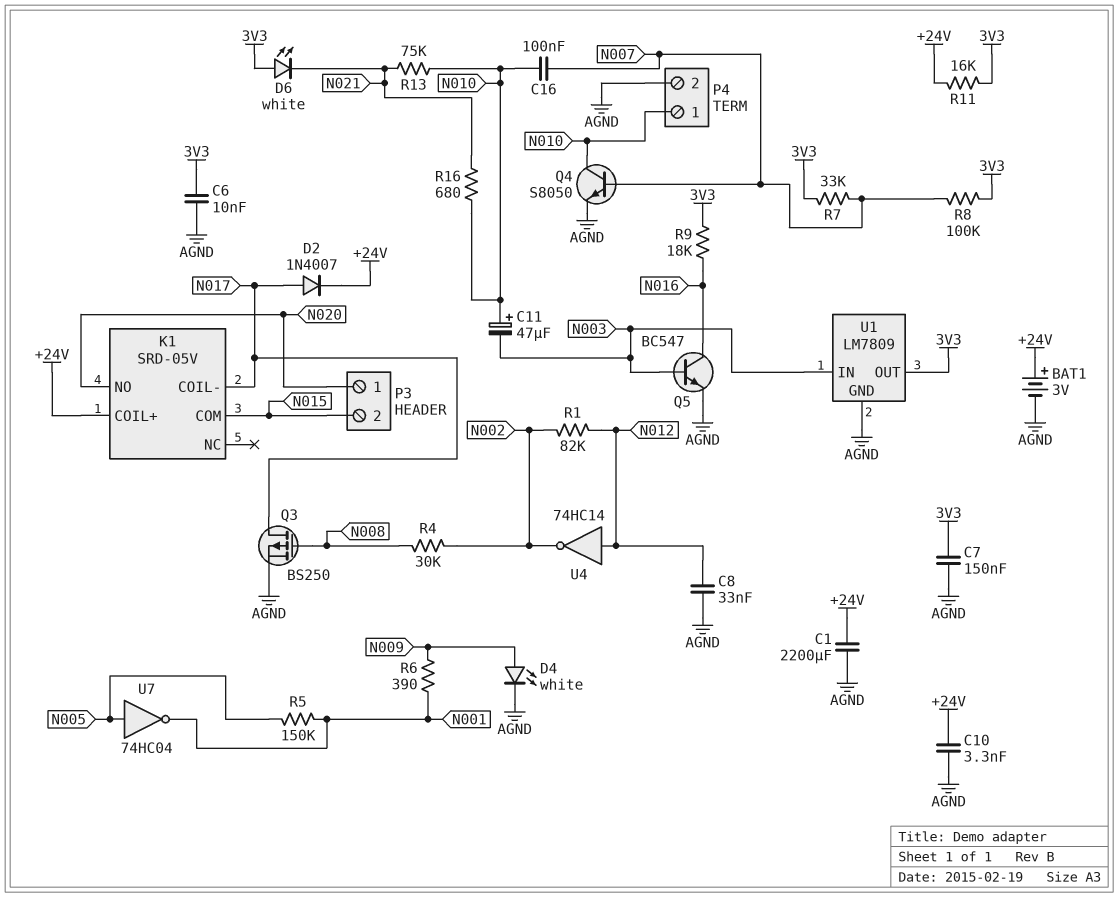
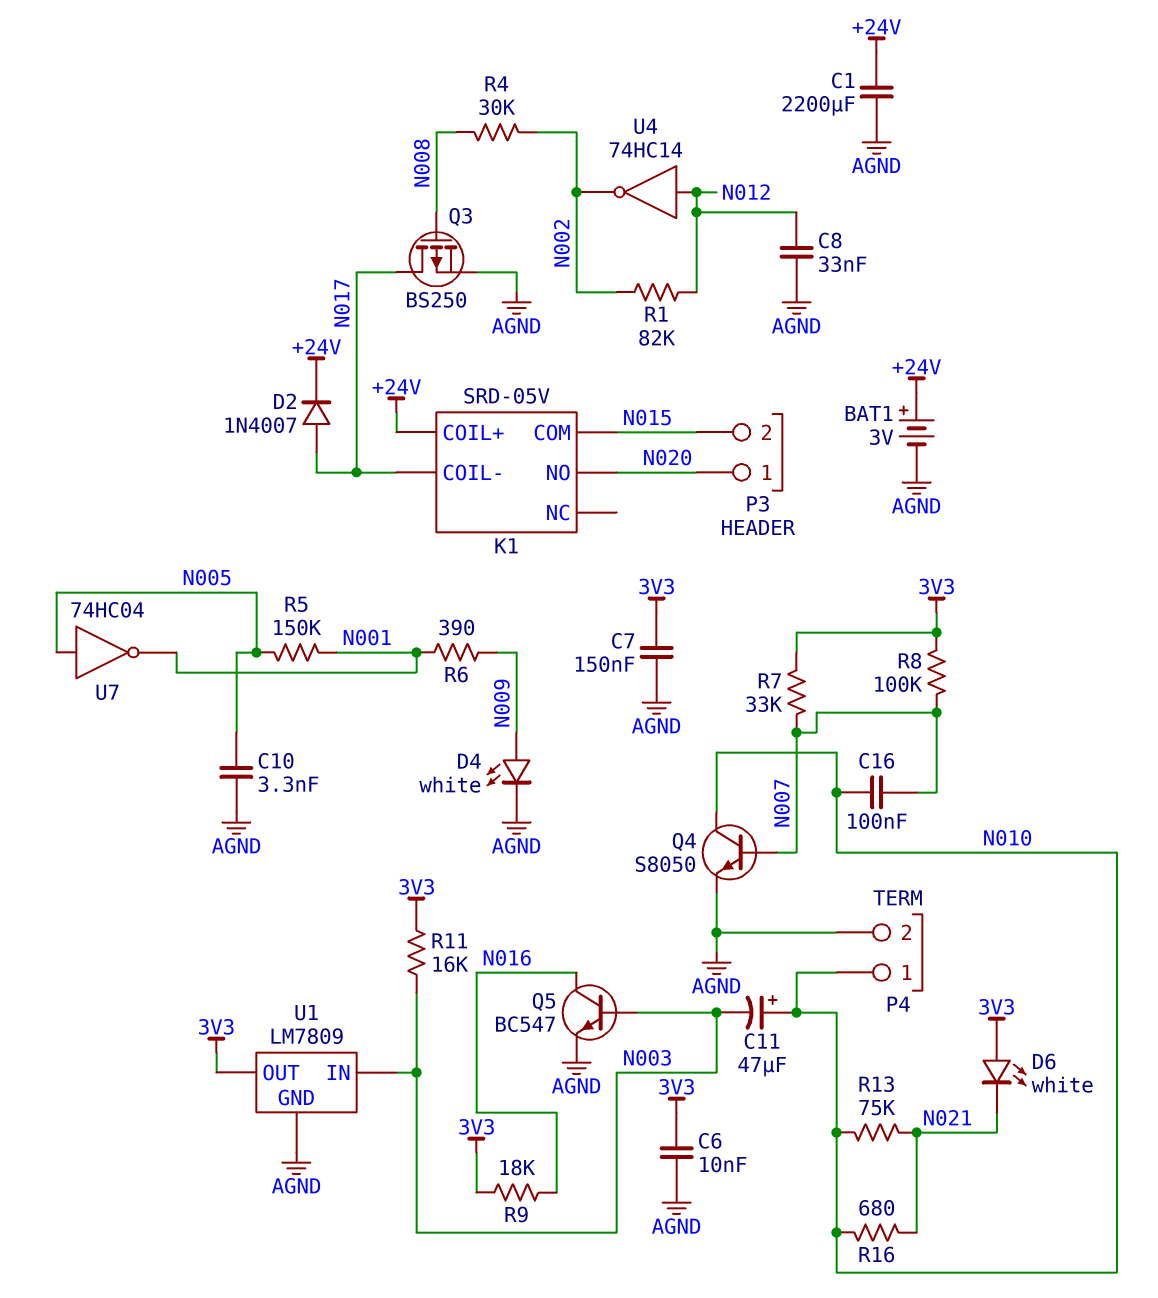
C10: 3.3nF (+24V, AGND) -> 3.3nF (AGND, N005)
R11: 16k (+24V, 3V3) -> 16k (3V3, N003)

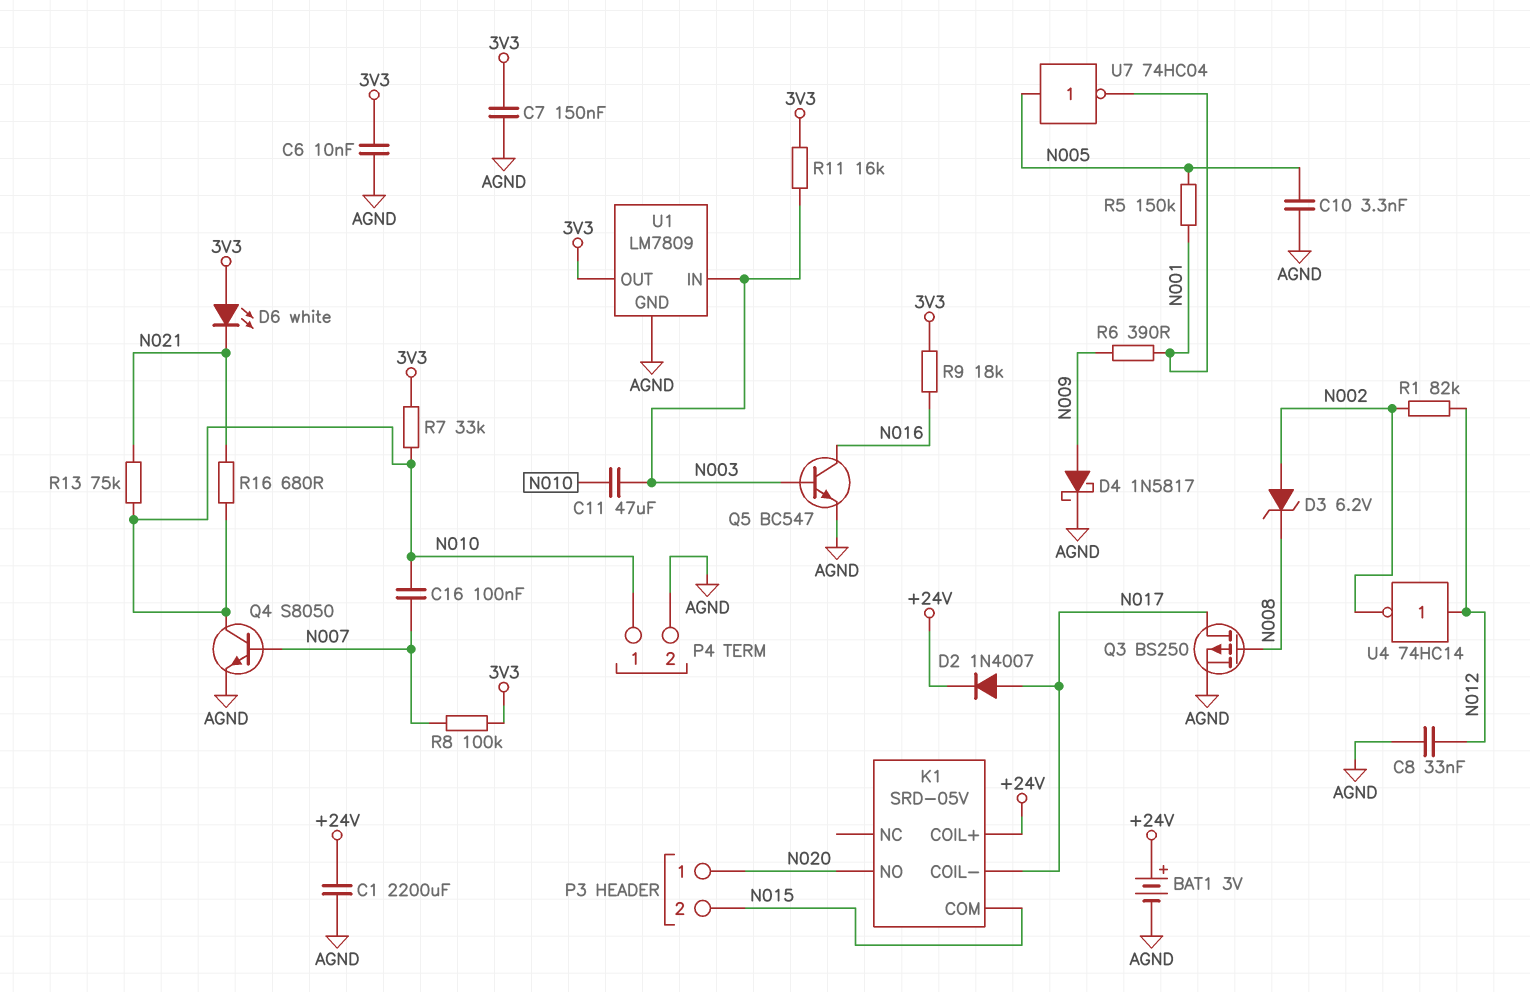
C11: 47uF (plus N010, minus N003) -> 47uF (N003, N010)
D3: none -> zener 6.2V (A N002, K N008)
D4: LED white (A N009, K AGND) -> schottky 1N5817 (A N009, K AGND)
R4: 30k (N002, N008) -> none
R7: 33k (3V3, N007) -> 33k (3V3, N010)

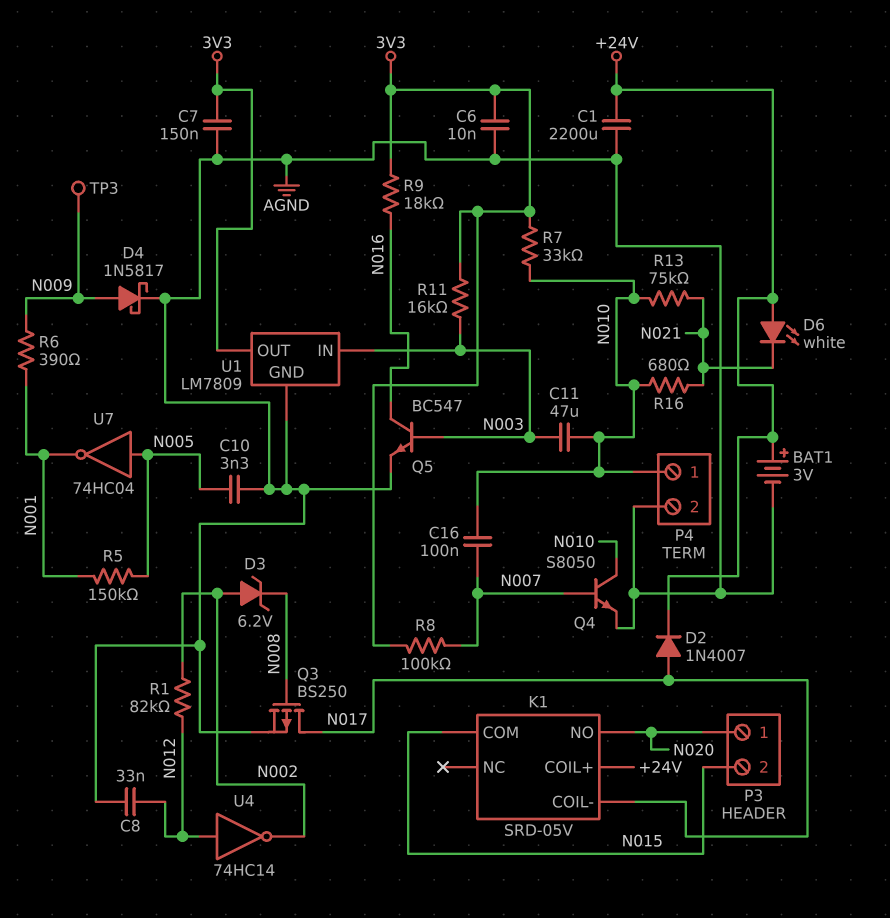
D6: LED white (A 3V3, K N021) -> LED white (A +24V, K N021)
TP3: none -> test point (N009)

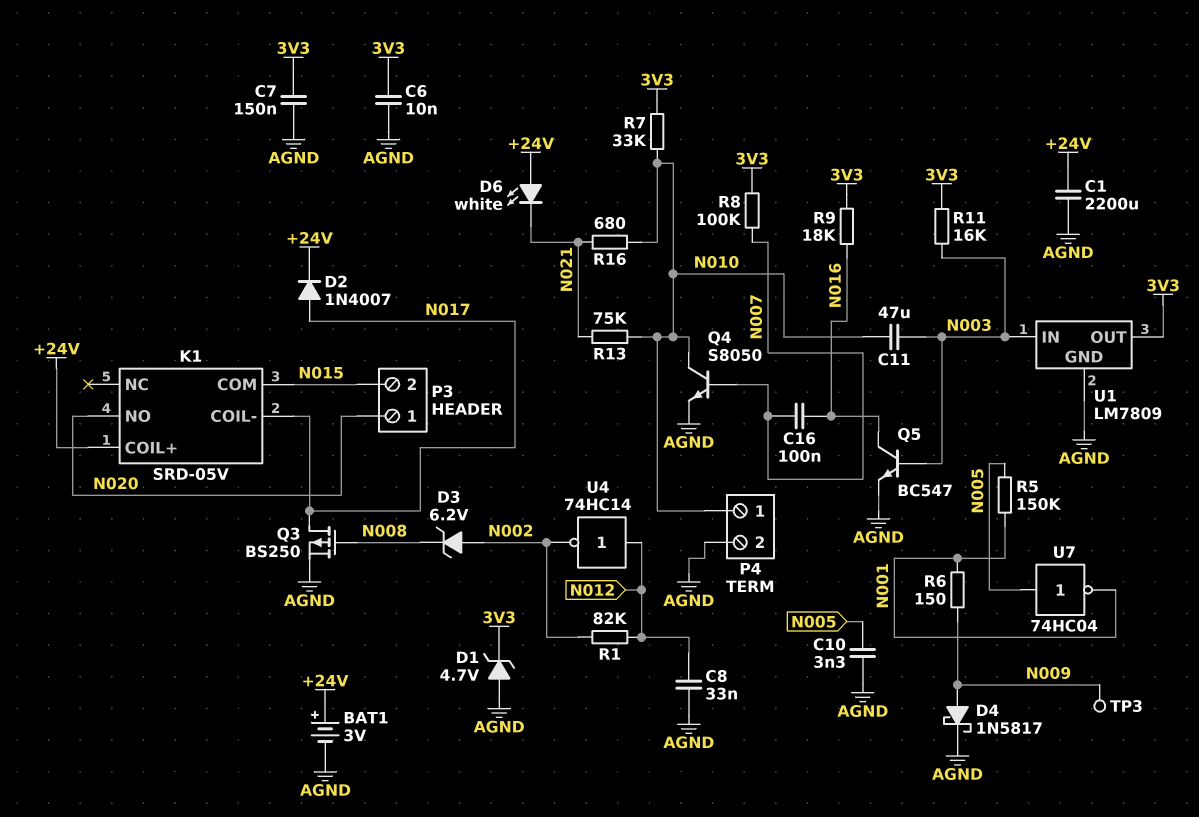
C16: 100nF (N007, N010) -> 100nF (N007, N016)
D1: none -> zener 4.7V (A AGND, K 3V3)
R6: 390 (N001, N009) -> 150 (N001, N009)

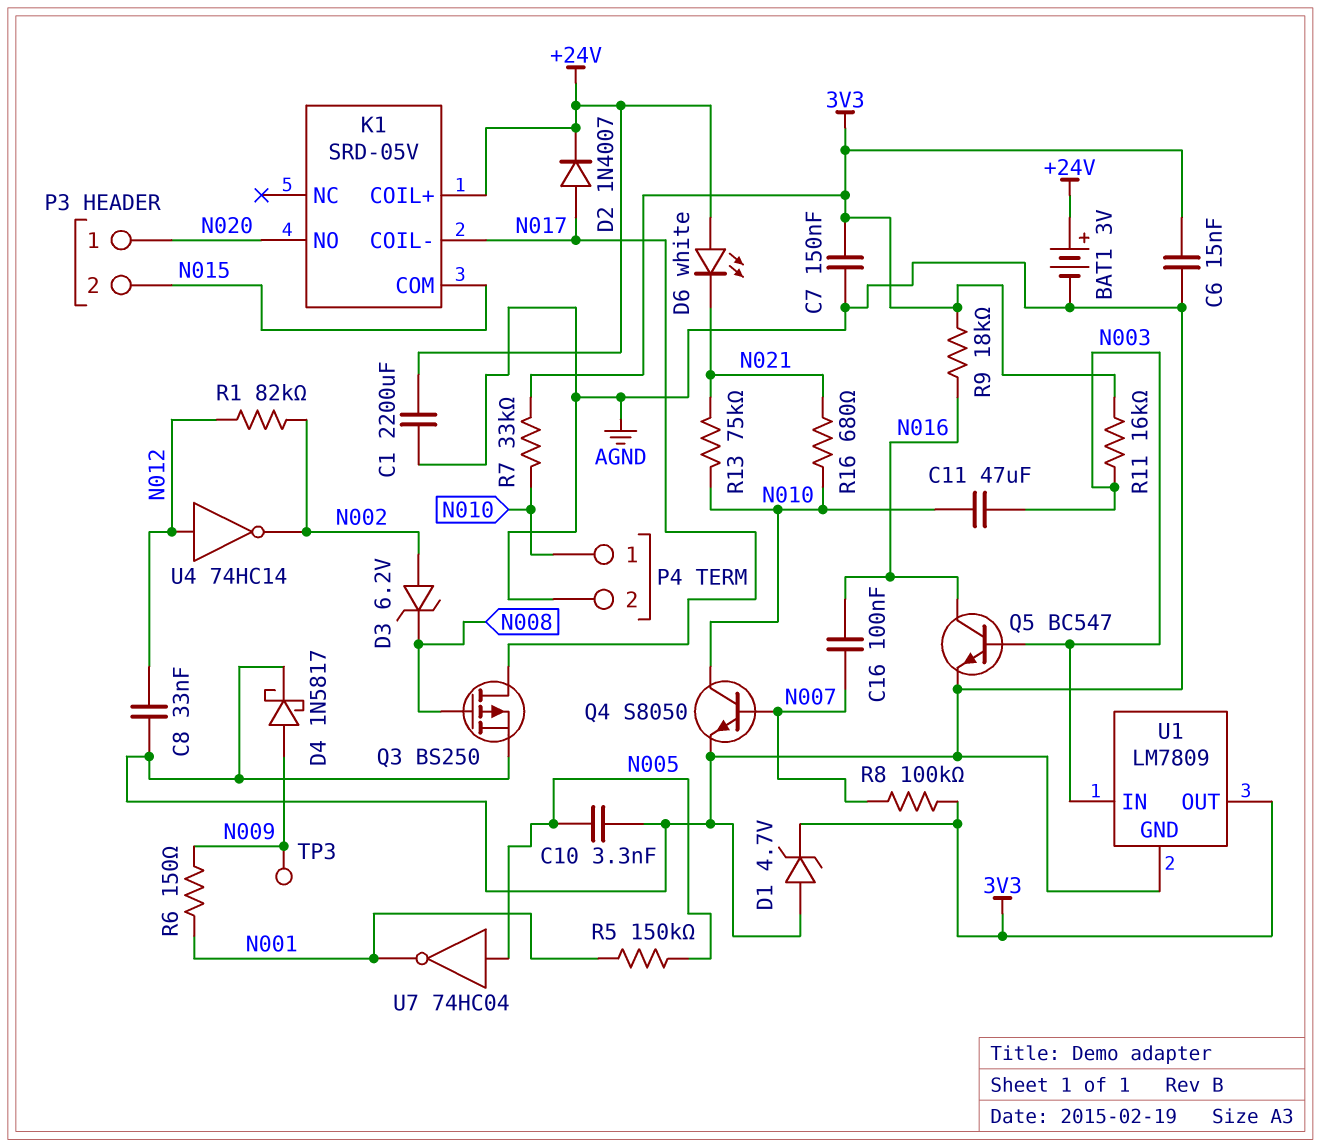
C6: 10nF (3V3, AGND) -> 15nF (3V3, AGND)

